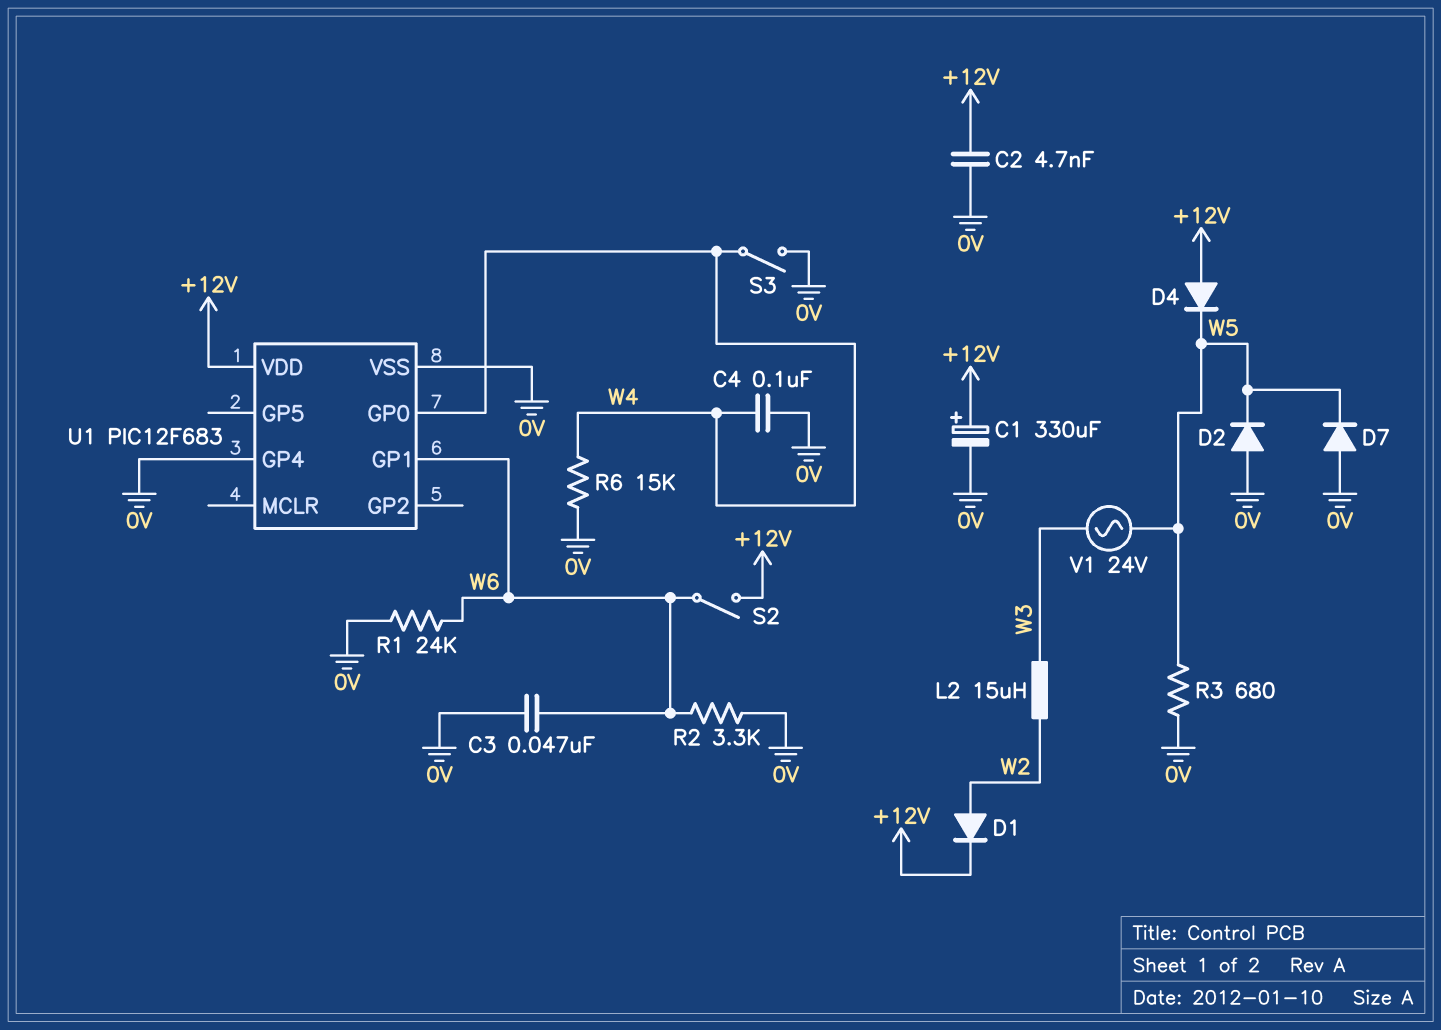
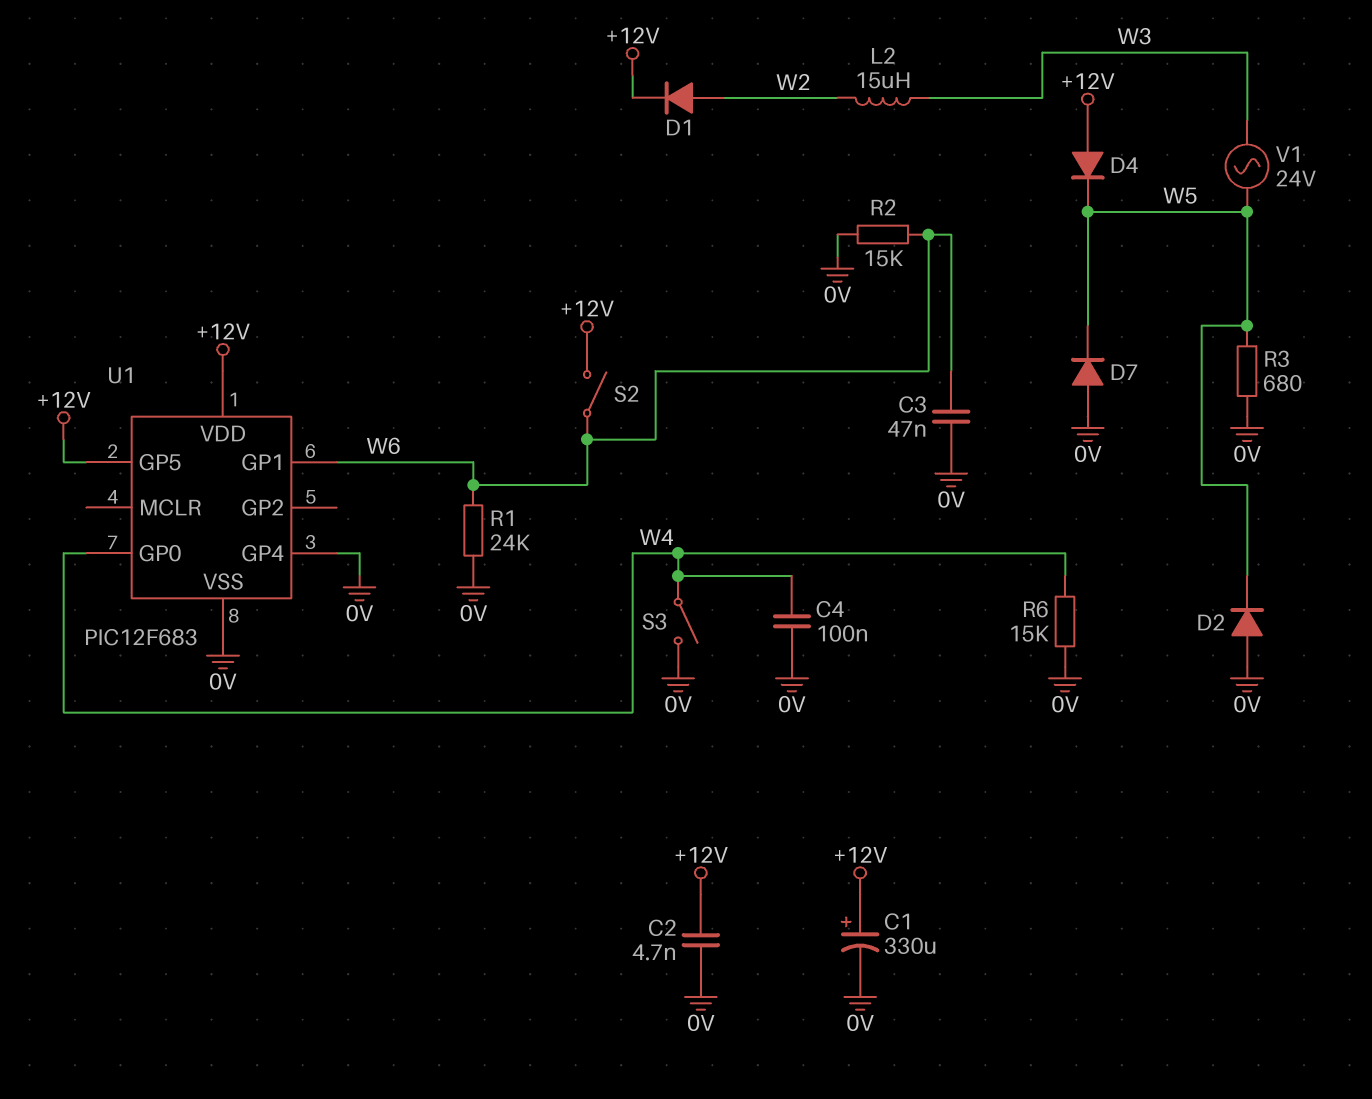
R2: 3.3k (0V, W6) -> 15k (0V, W6)
U1 pin GP5: none -> +12V

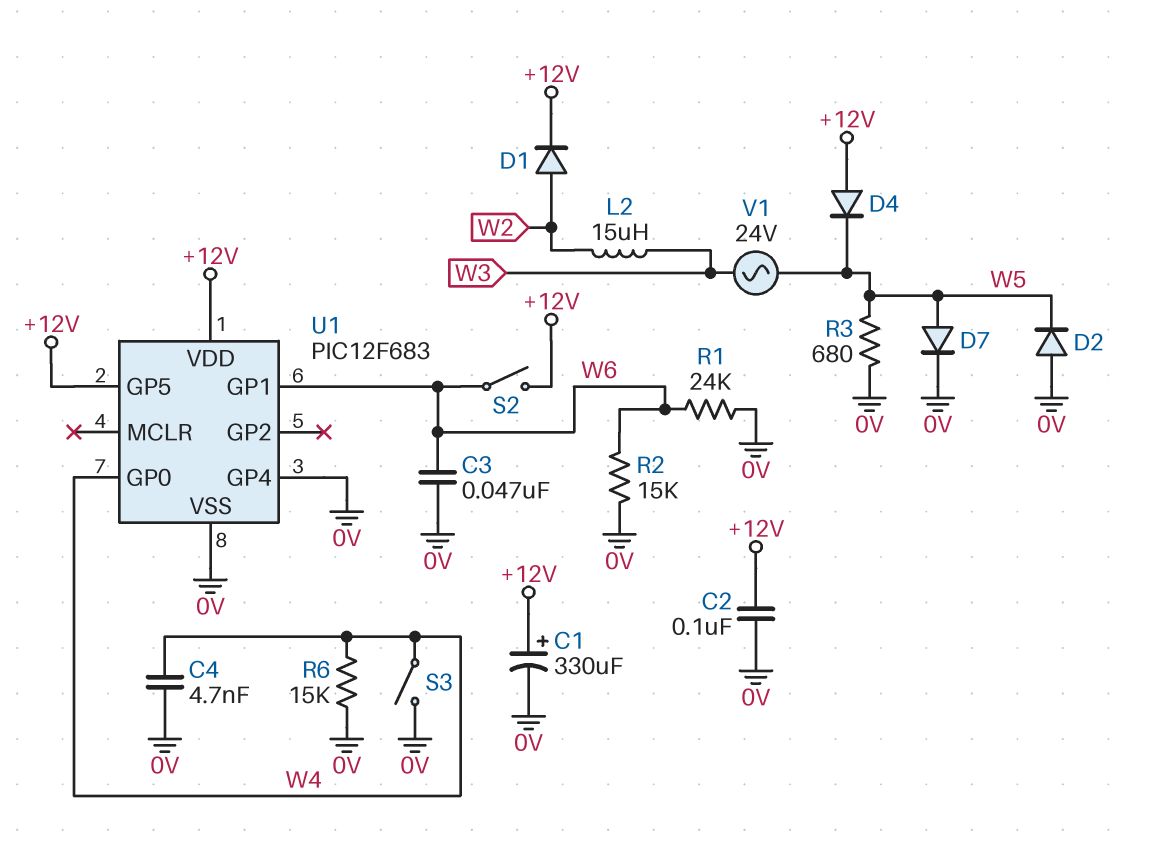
C2: 4.7nF (+12V, 0V) -> 100nF (+12V, 0V)
C4: 100nF (0V, W4) -> 4.7nF (0V, W4)
D7: diode (A 0V, K W5) -> diode (A W5, K 0V)

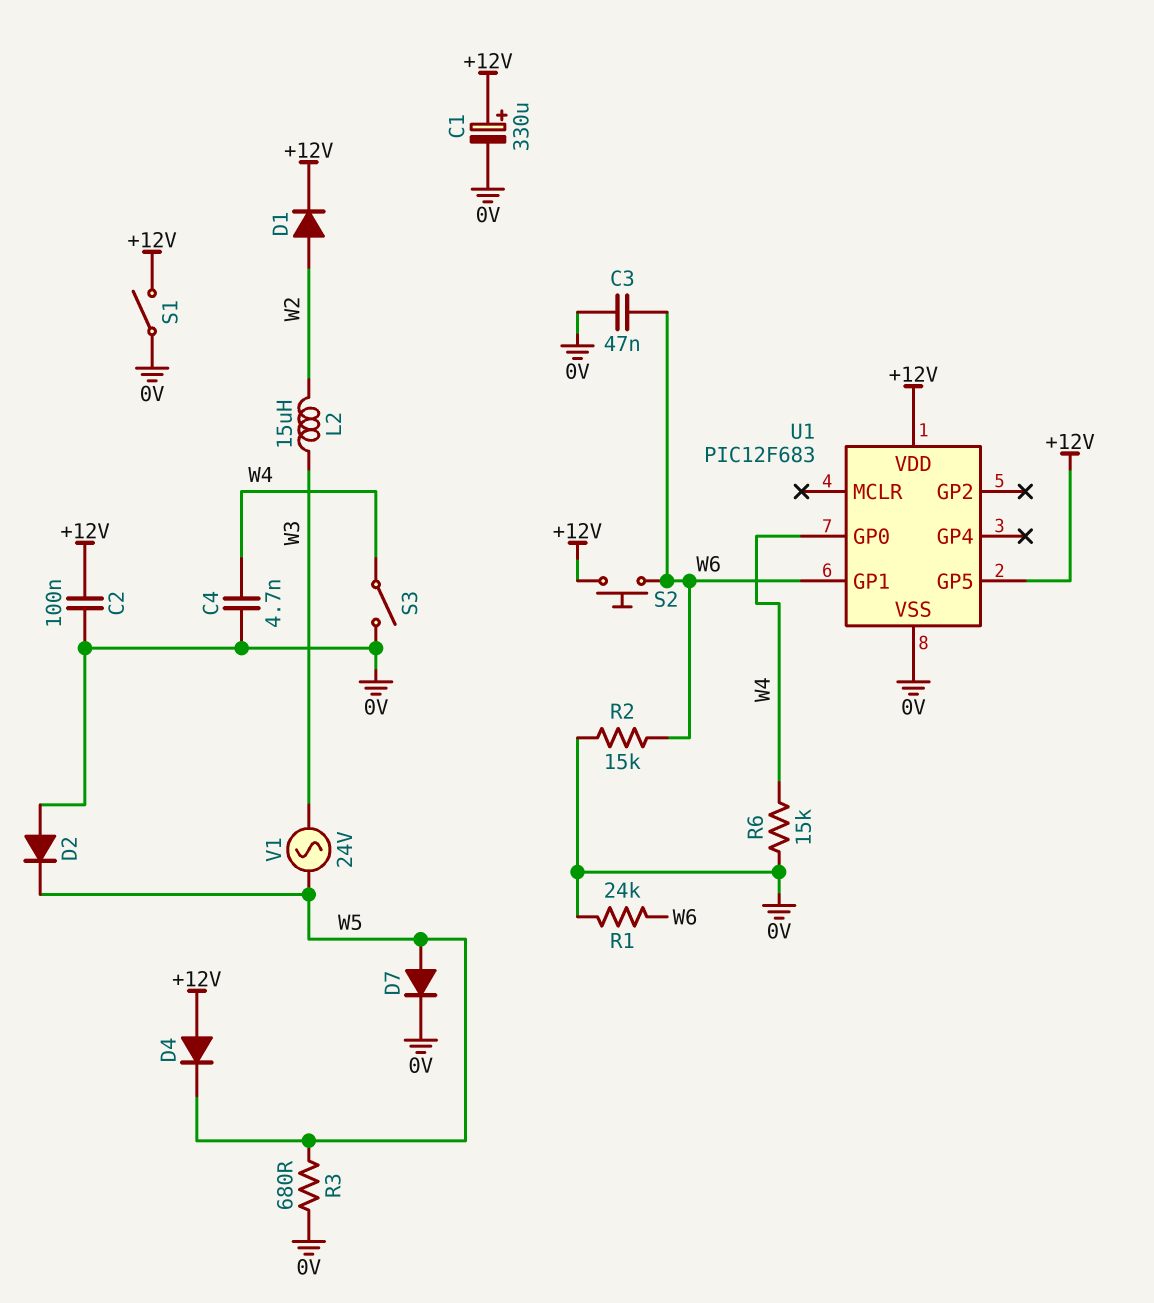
S1: none -> switch (+12V, 0V)
S2: switch (+12V, W6) -> button (+12V, W6)
U1 pin GP4: 0V -> none

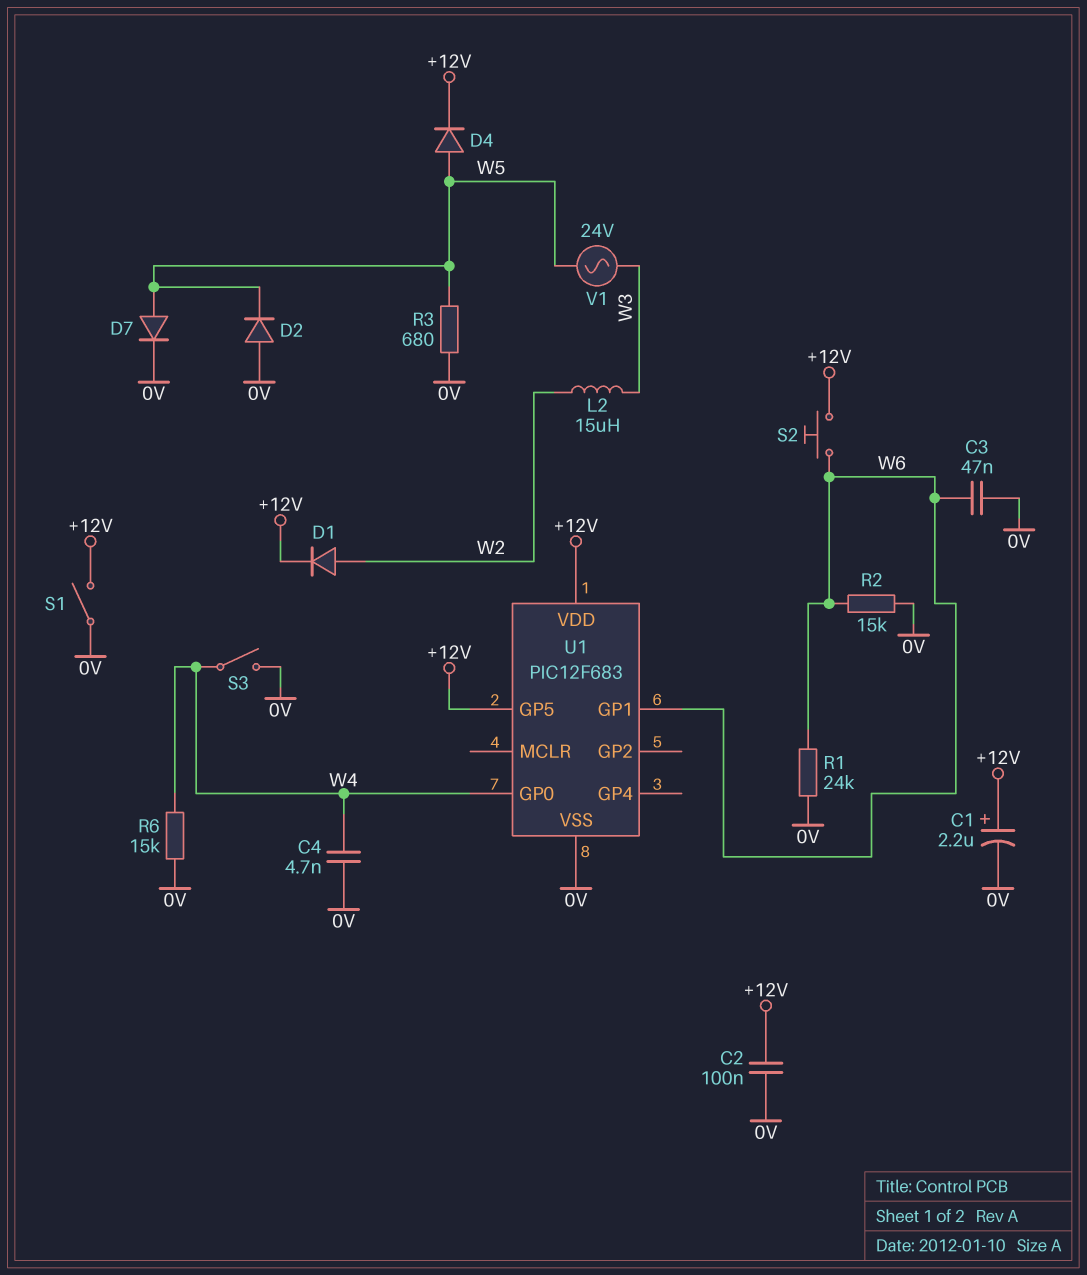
C1: 330uF (plus +12V, minus 0V) -> 2.2uF (plus +12V, minus 0V)
D4: diode (A +12V, K W5) -> diode (A W5, K +12V)

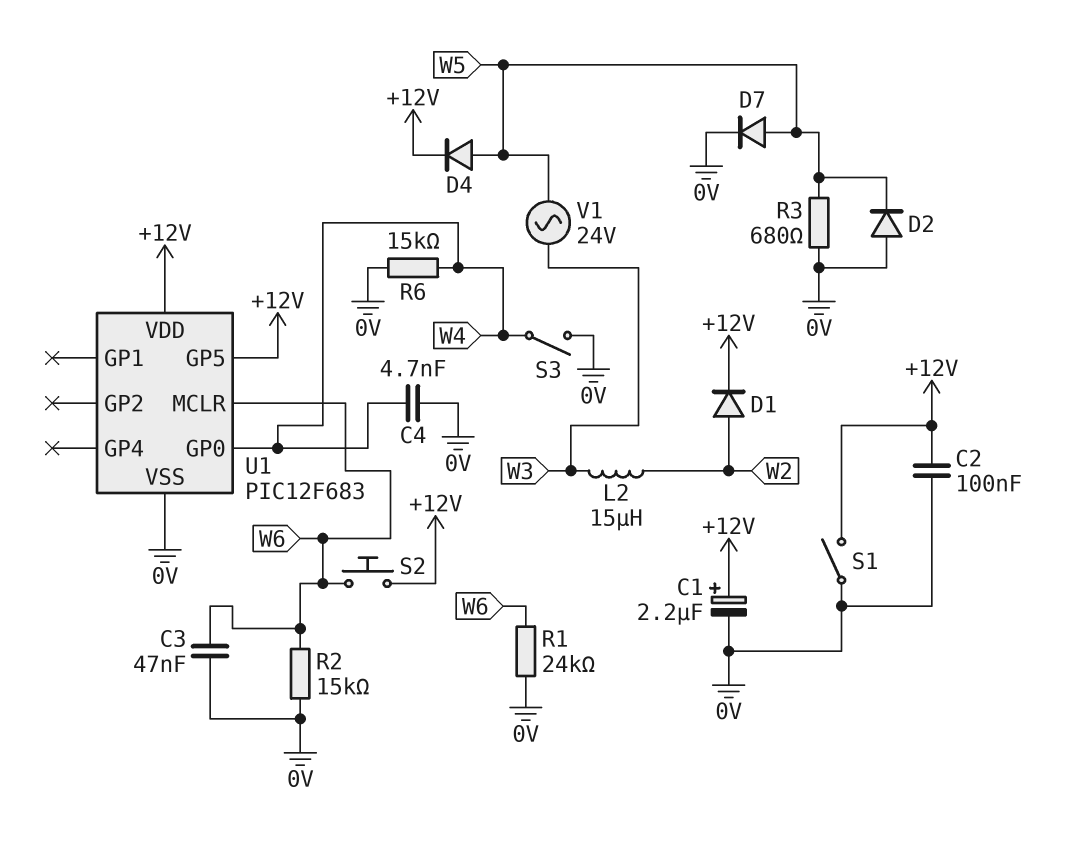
U1 pin GP1: W6 -> none
U1 pin MCLR: none -> W6

